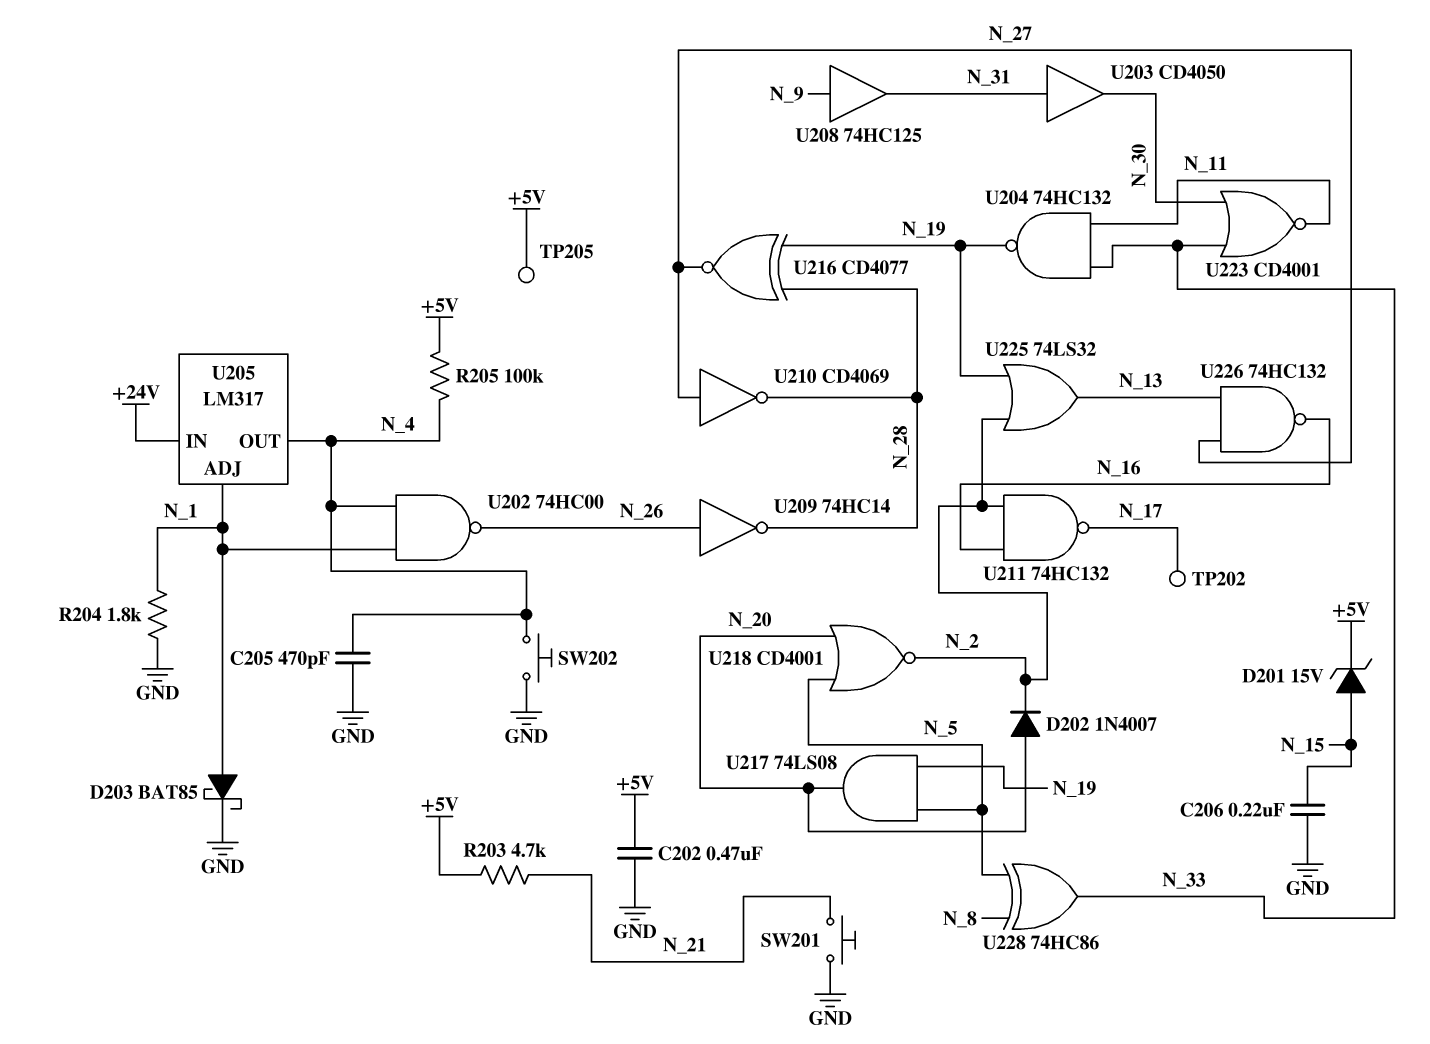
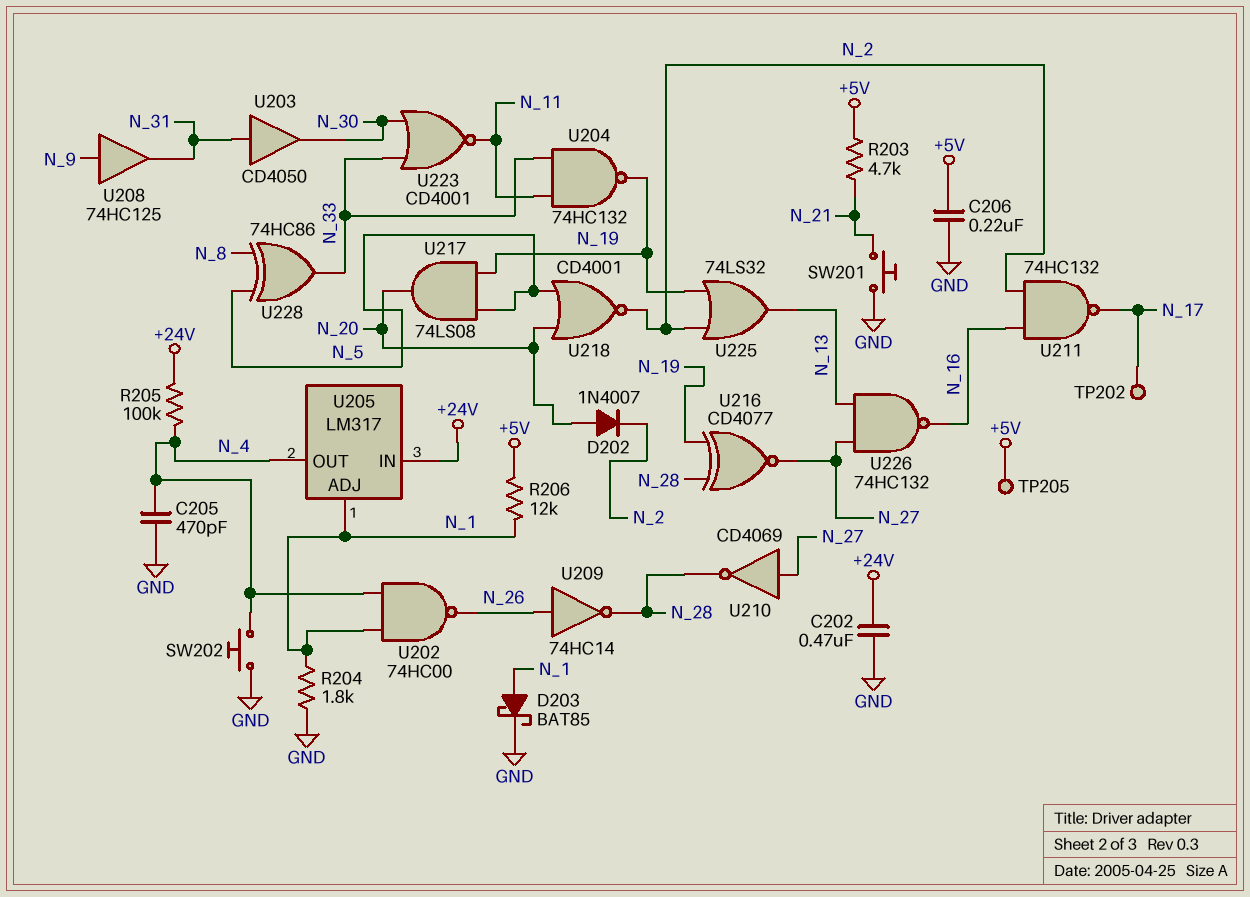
C202: 470nF (+5V, GND) -> 470nF (+24V, GND)
C206: 220nF (GND, N_15) -> 220nF (+5V, GND)
D201: zener 15V (A N_15, K +5V) -> none
R205: 100k (+5V, N_4) -> 100k (+24V, N_4)
R206: none -> 12k (+5V, N_1)

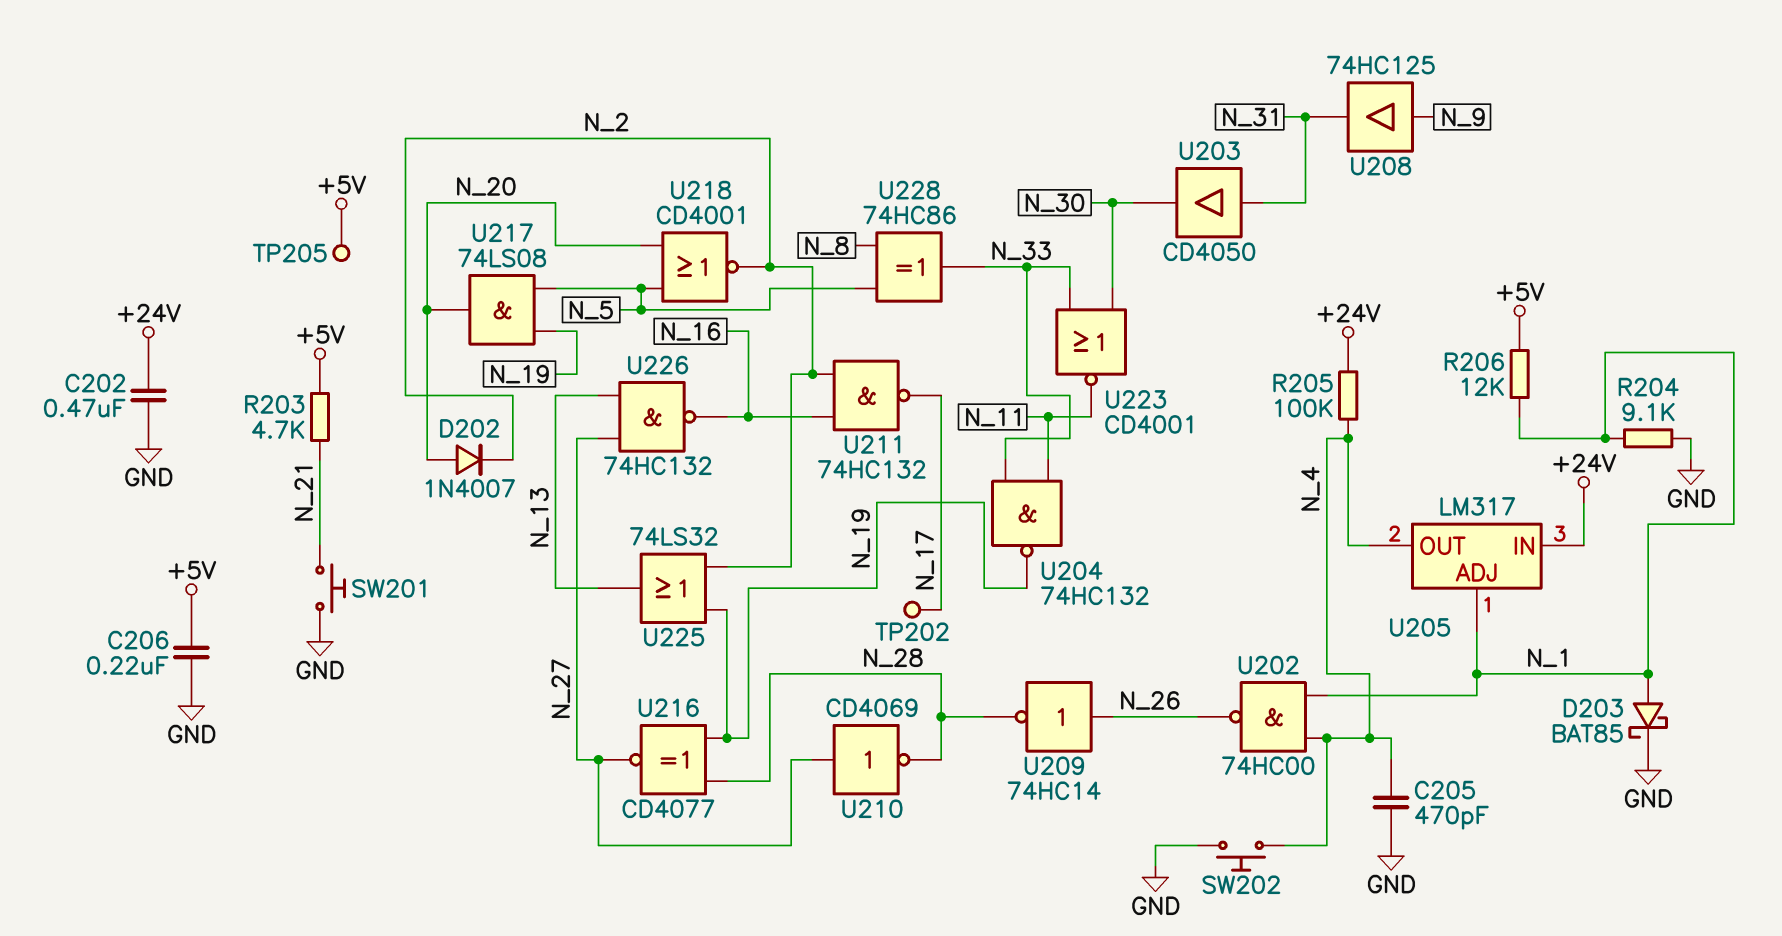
R204: 1.8k (GND, N_1) -> 9.1k (GND, N_1)

